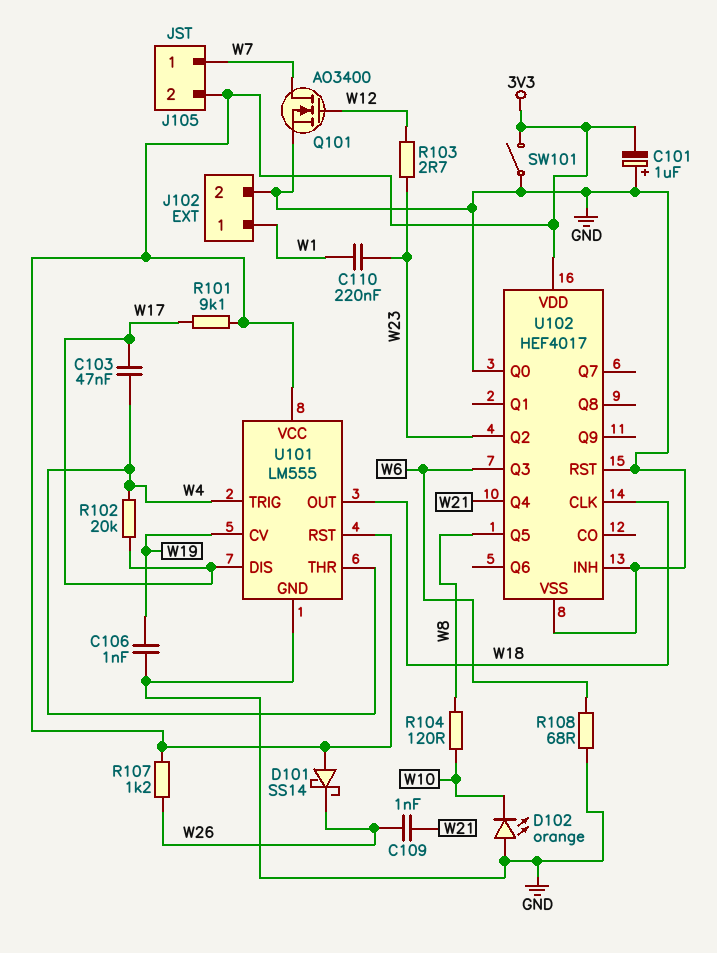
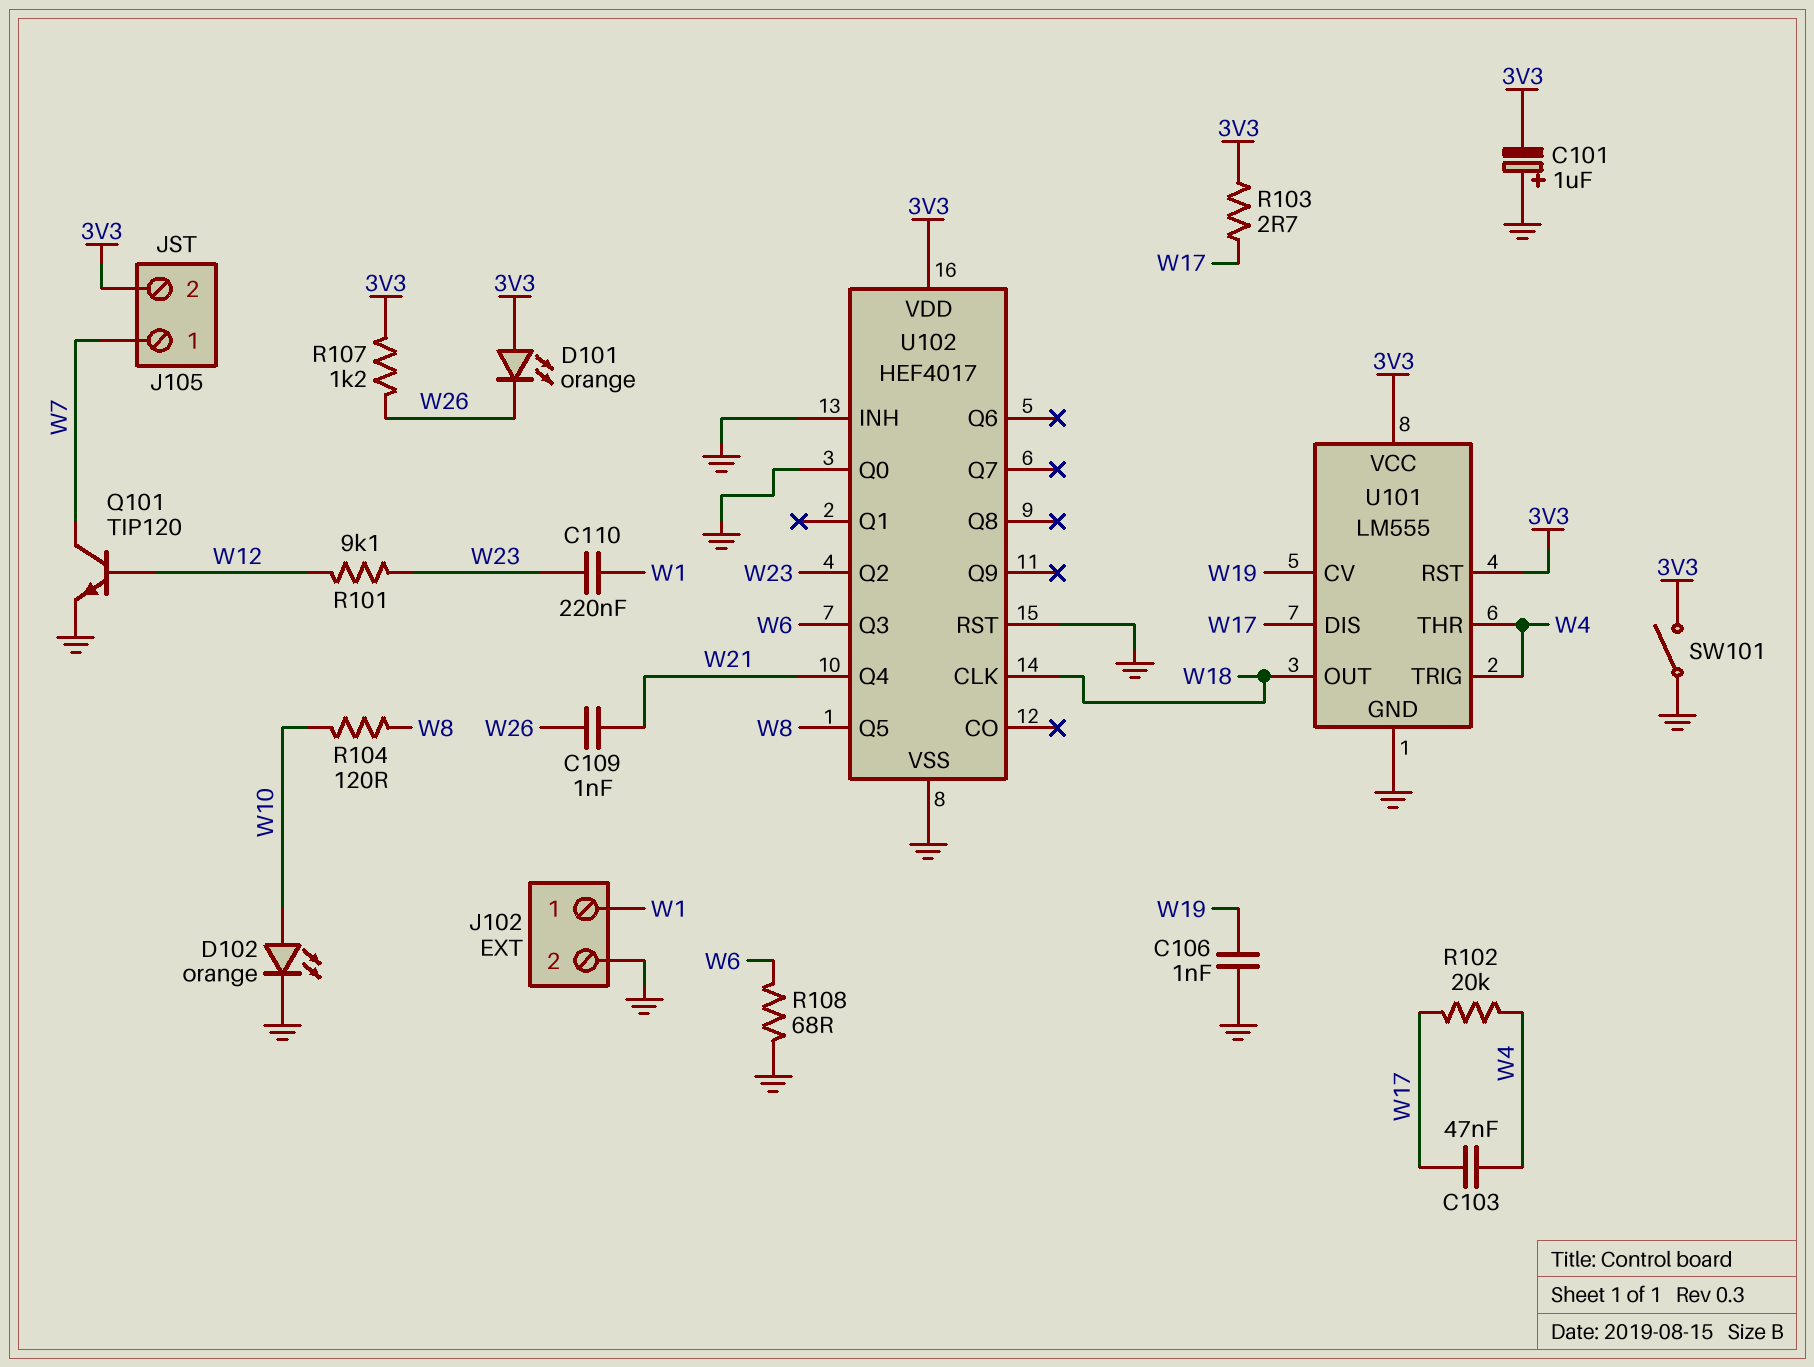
D101: schottky SS14 (A 3V3, K W26) -> LED orange (A 3V3, K W26)
D102: LED orange (A GND, K W10) -> LED orange (A W10, K GND)
Q101: NMOS AO3400 (G W12, D W7, S GND) -> NPN TIP120 (B W12, C W7, E GND)
R101: 9.1k (3V3, W17) -> 9.1k (W12, W23)
R103: 2.7 (W12, W23) -> 2.7 (3V3, W17)

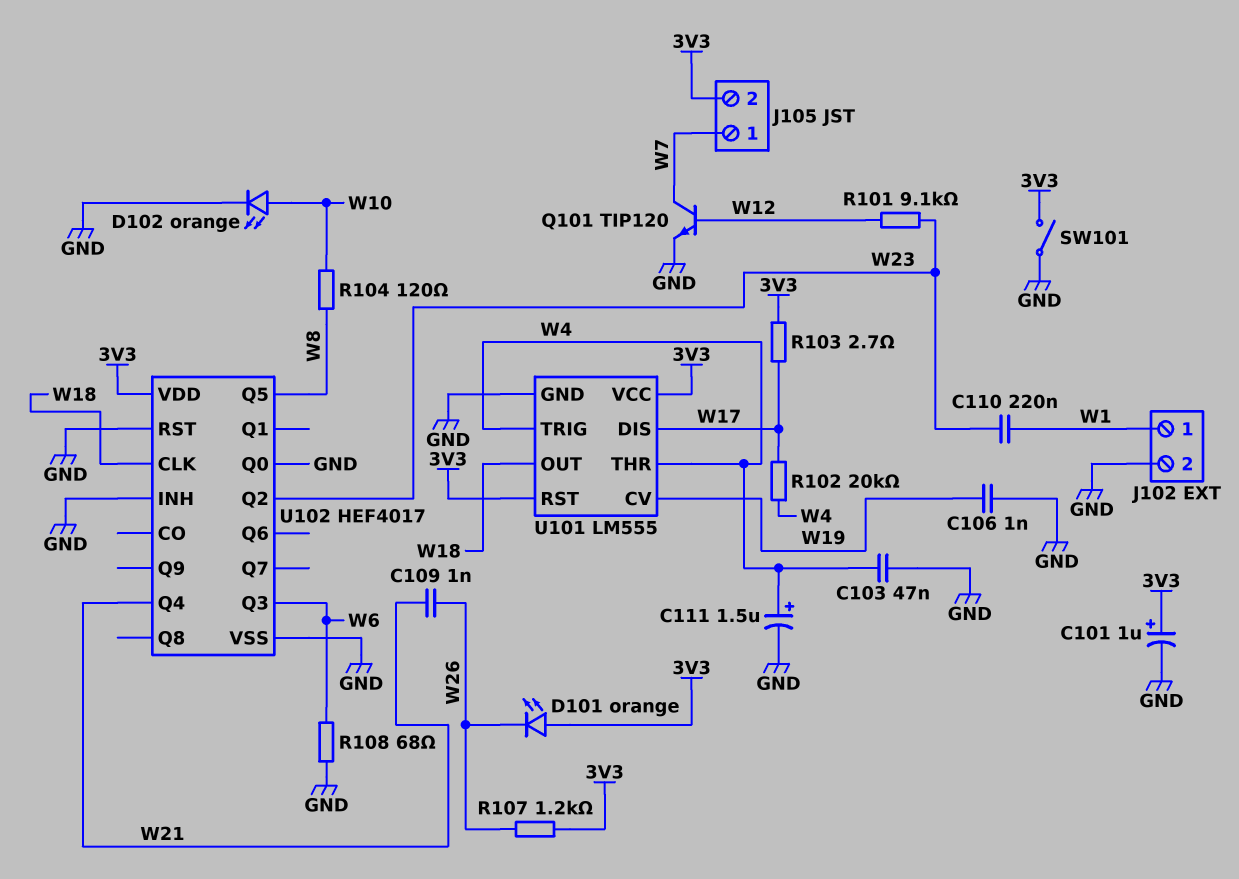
C101: 1uF (plus GND, minus 3V3) -> 1uF (plus 3V3, minus GND)
C103: 47nF (W4, W17) -> 47nF (GND, W4)
C111: none -> 1.5uF (plus W4, minus GND)

